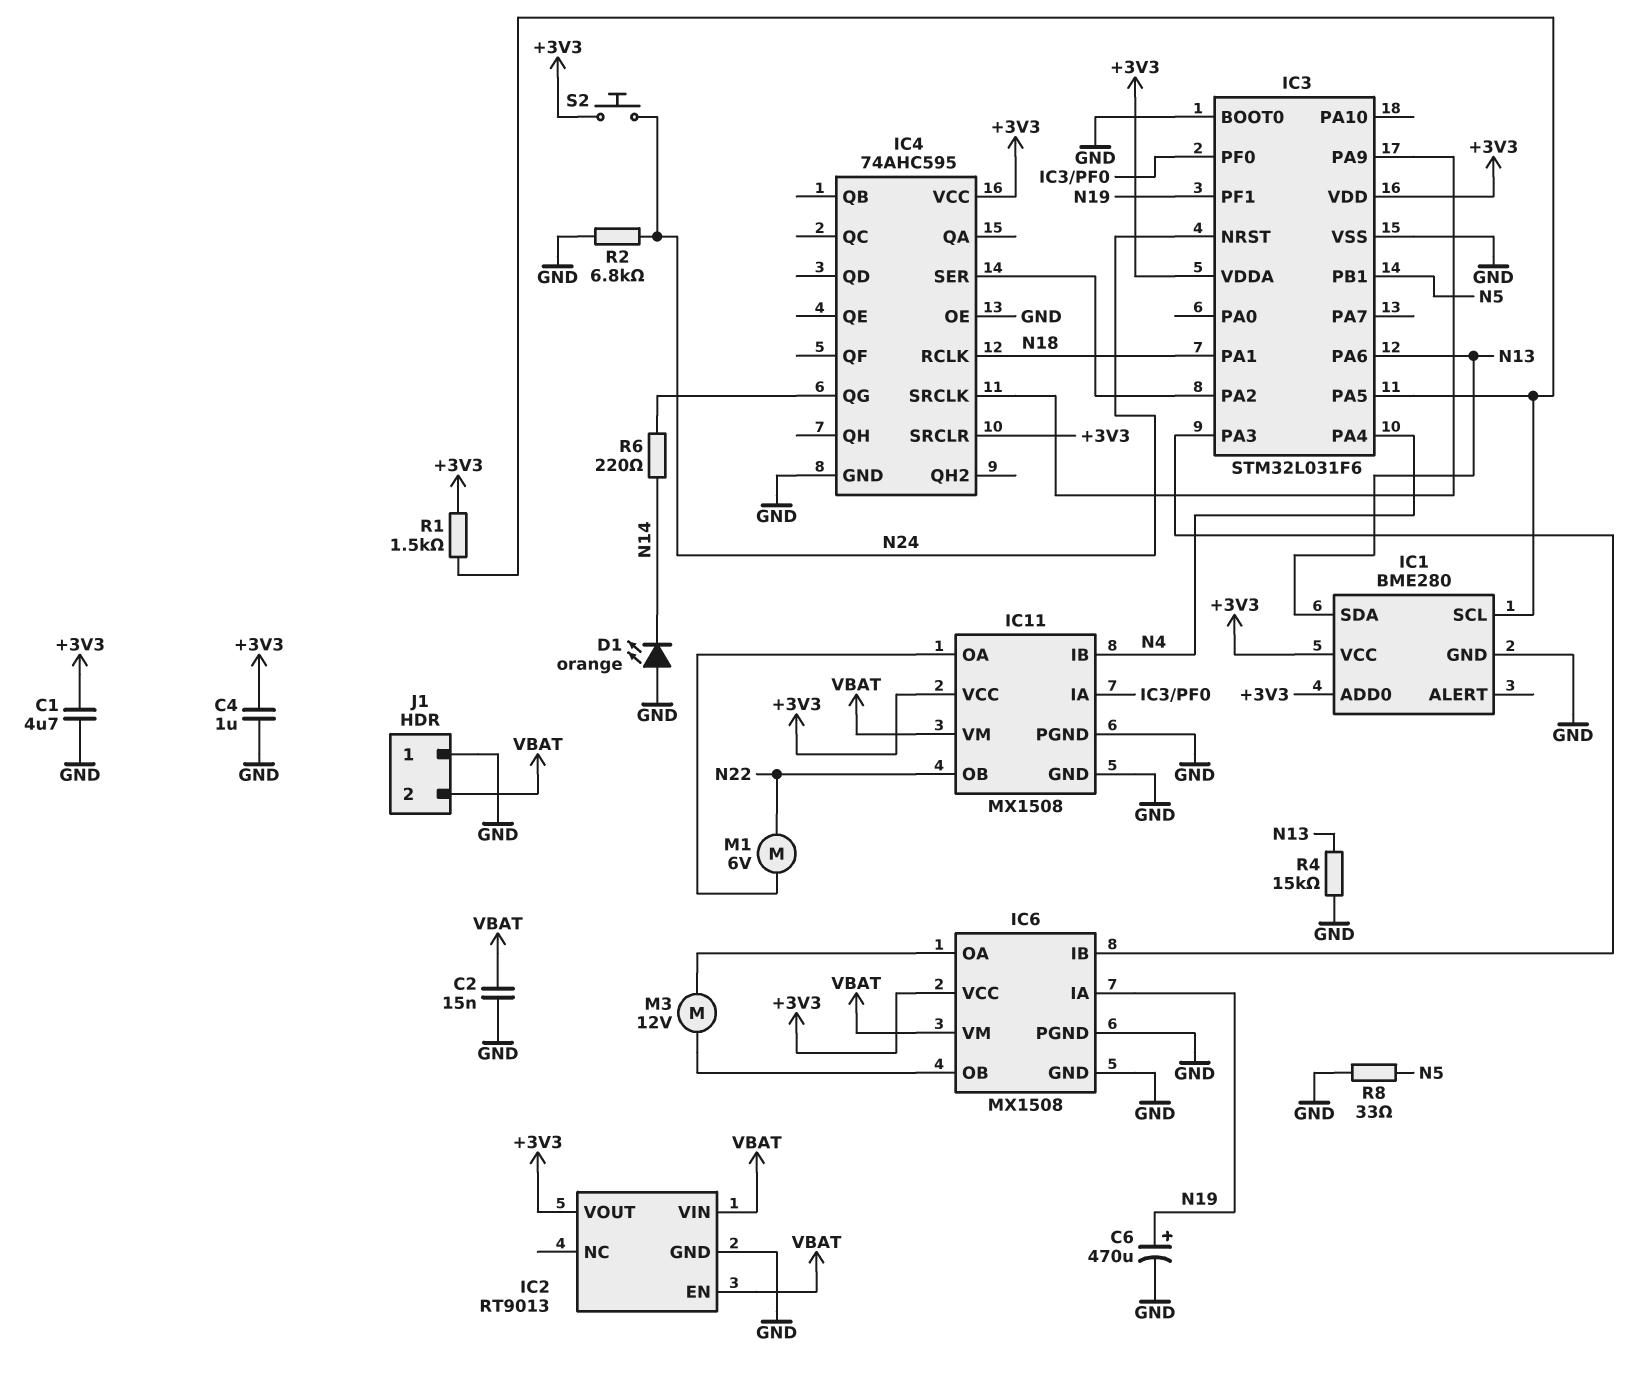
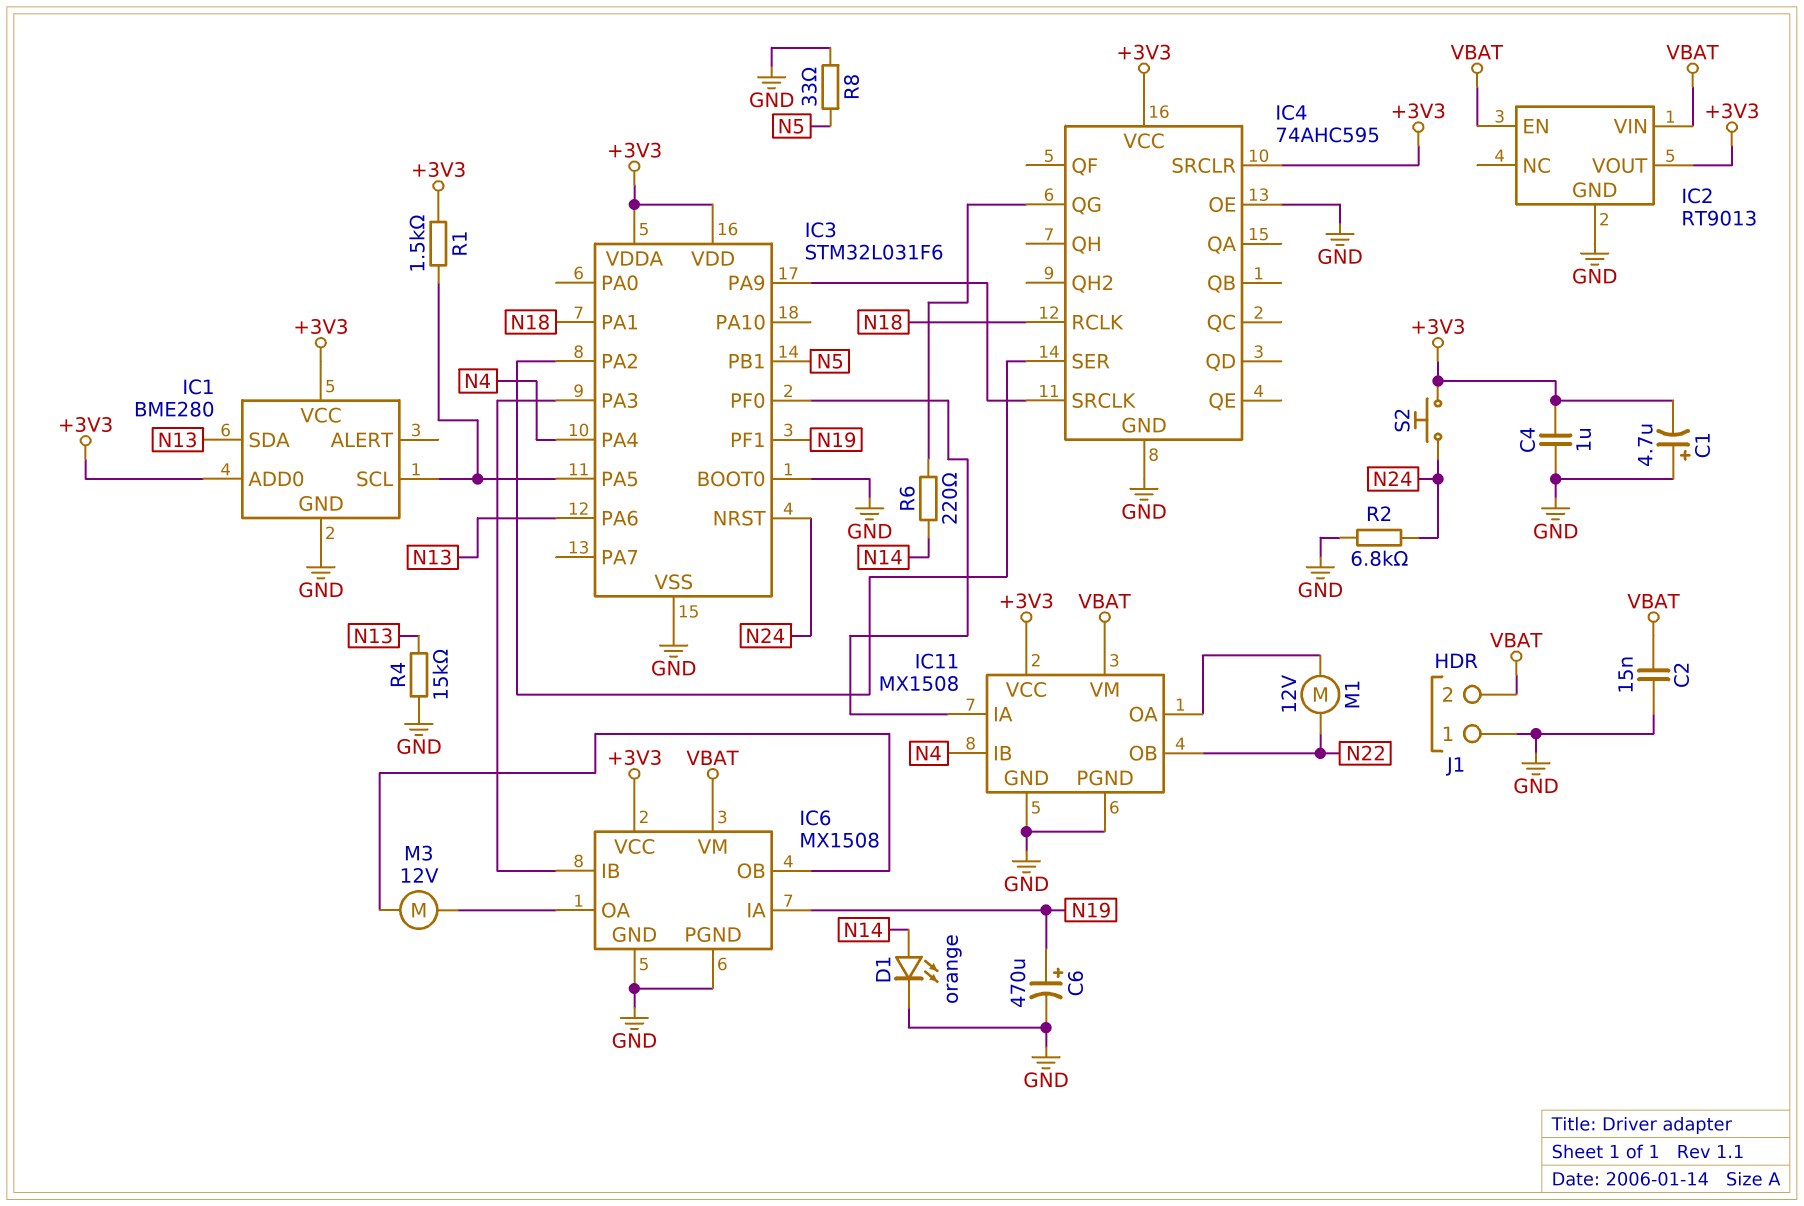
C1: 4.7uF (+3V3, GND) -> 4.7uF (plus GND, minus +3V3)
D1: LED orange (A GND, K N14) -> LED orange (A N14, K GND)
M1: motor 6V (IC11/OA, N22) -> motor 12V (IC11/OA, N22)

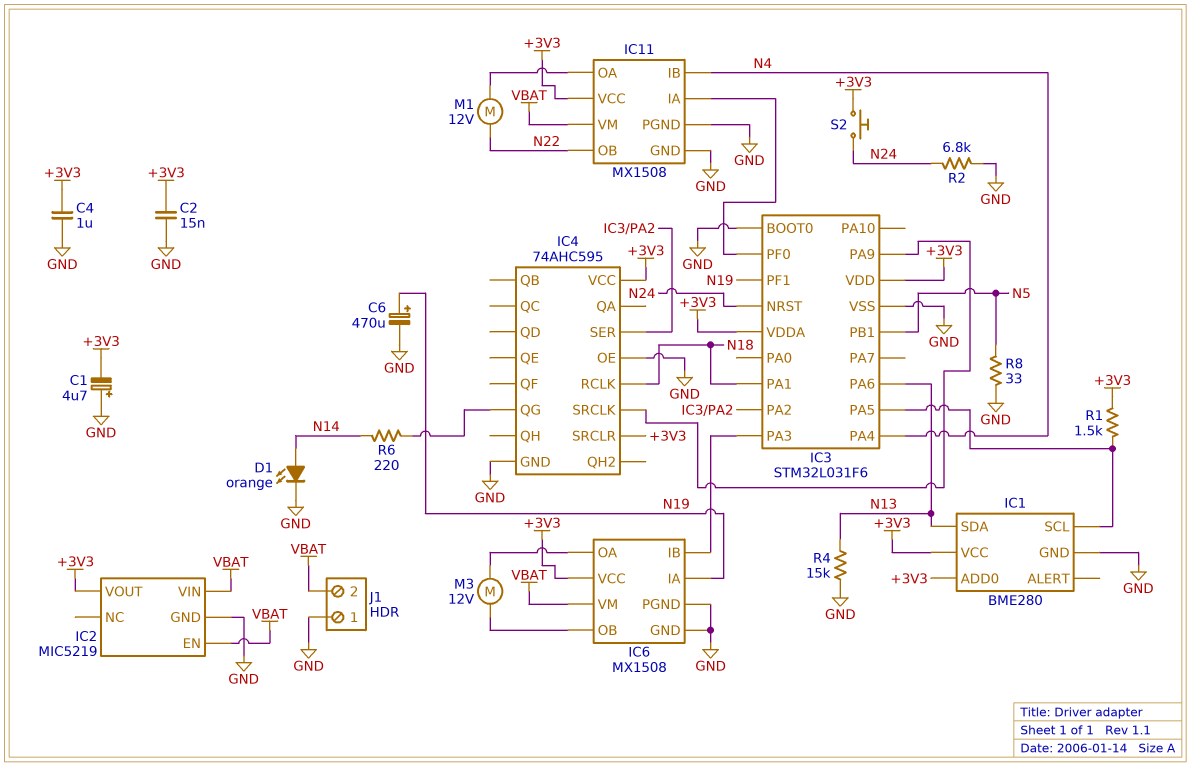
C2: 15nF (GND, VBAT) -> 15nF (+3V3, GND)
IC2: RT9013 -> MIC5219

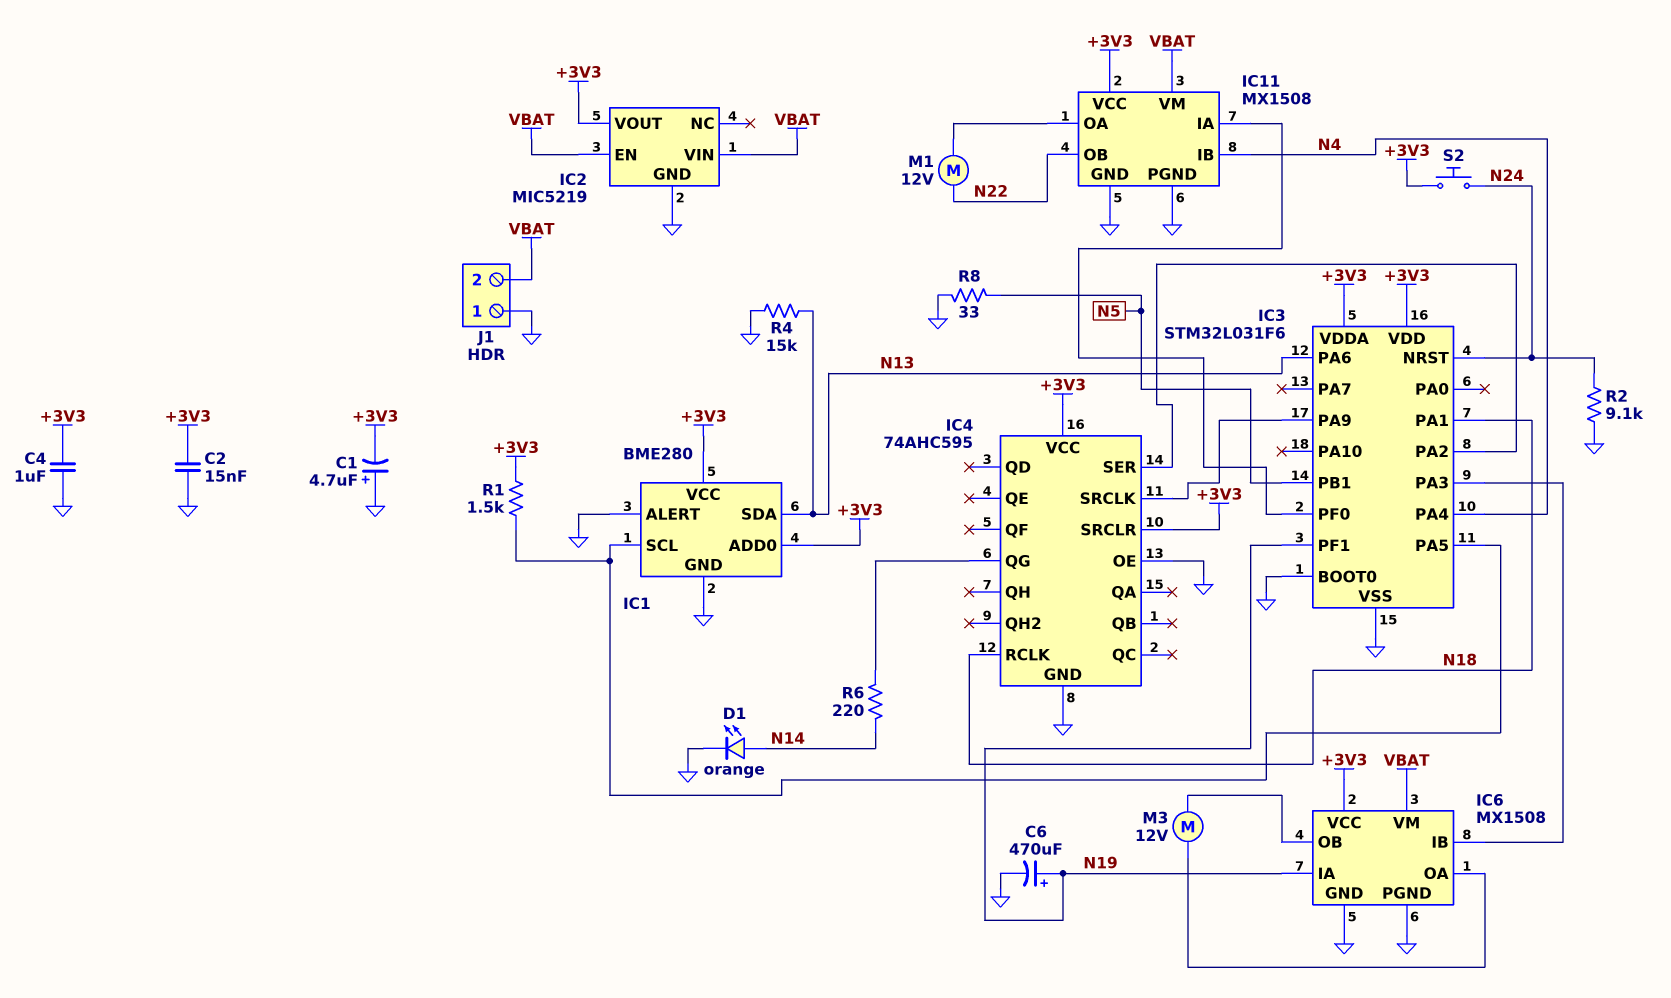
IC1 pin ALERT: none -> GND
R2: 6.8k (GND, N24) -> 9.1k (GND, N24)

